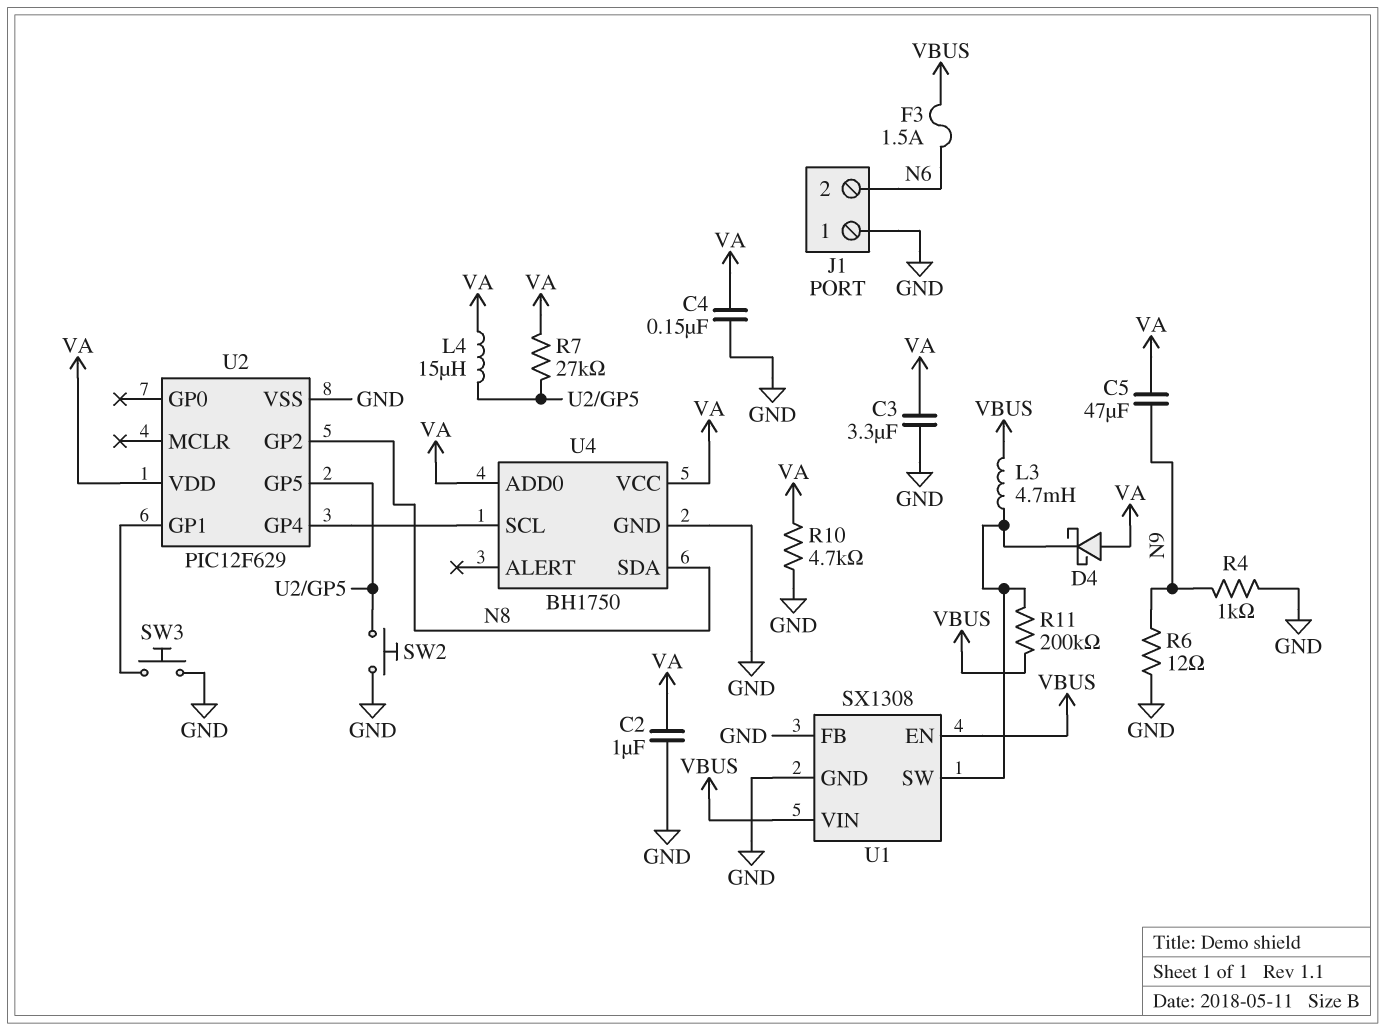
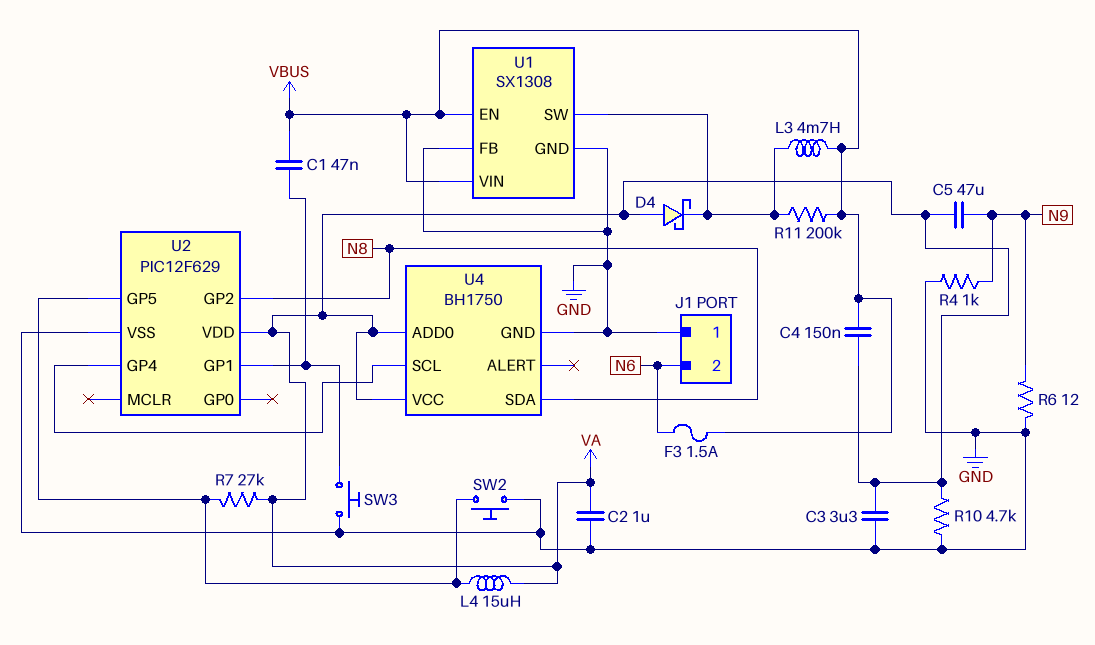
C1: none -> 47nF (U2/GP1, VBUS)
C4: 150nF (GND, VA) -> 150nF (VA, VBUS)

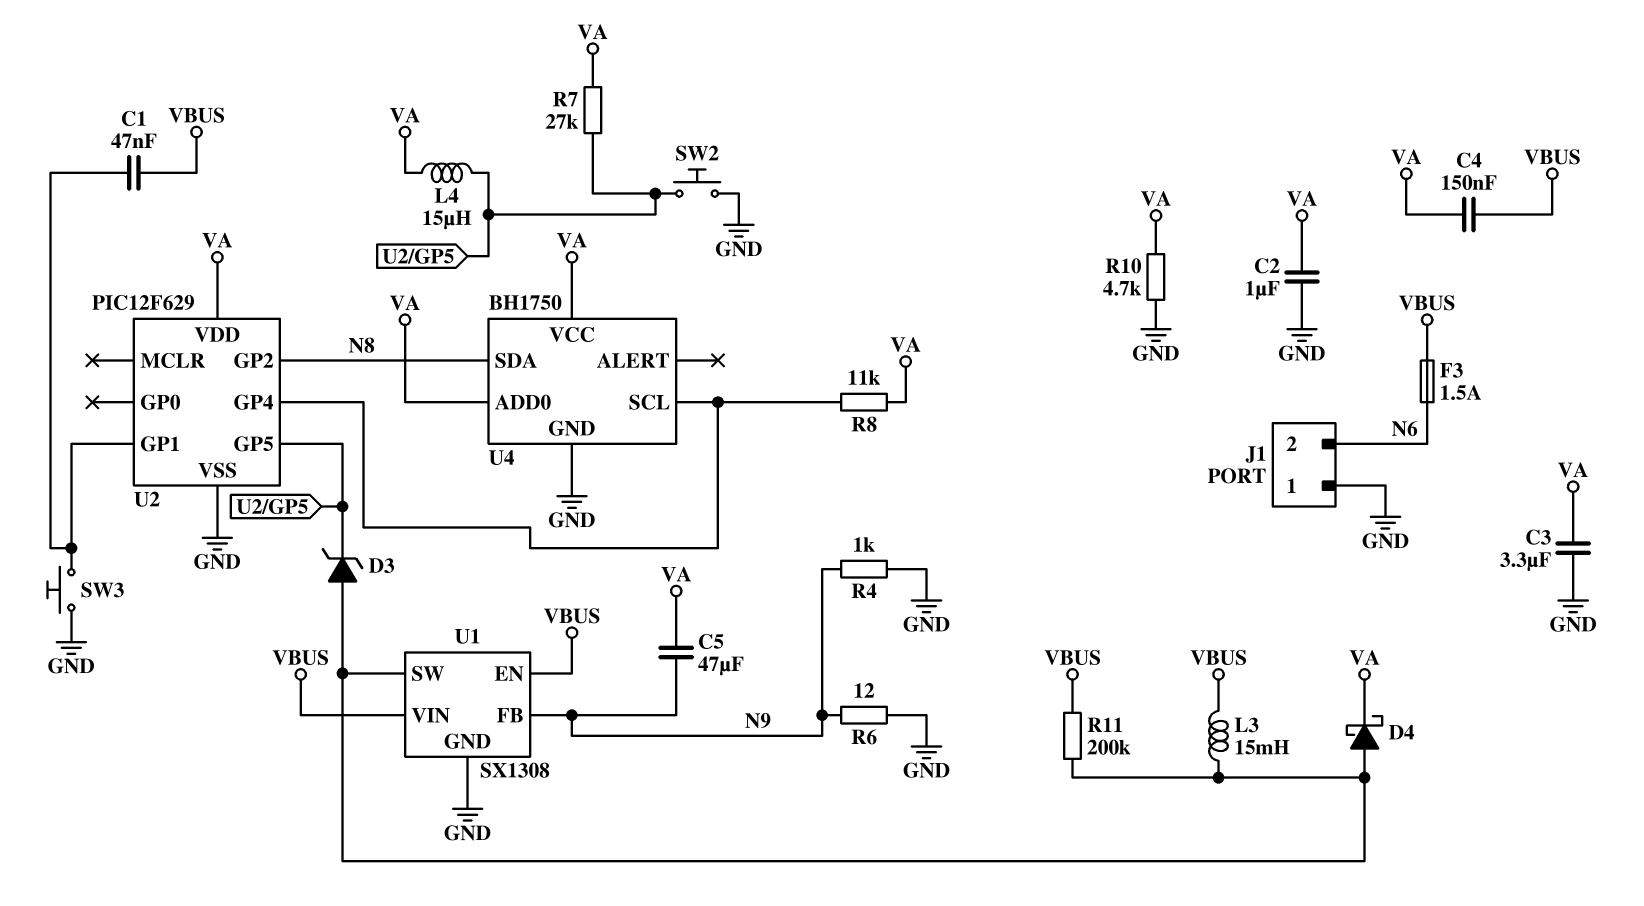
D3: none -> zener (A U1/SW, K U2/GP5)
D4: schottky (A VA, K U1/SW) -> schottky (A U1/SW, K VA)
L3: 4.7mH (U1/SW, VBUS) -> 15mH (U1/SW, VBUS)
R8: none -> 11k (U2/GP4, VA)
U1 pin FB: GND -> N9

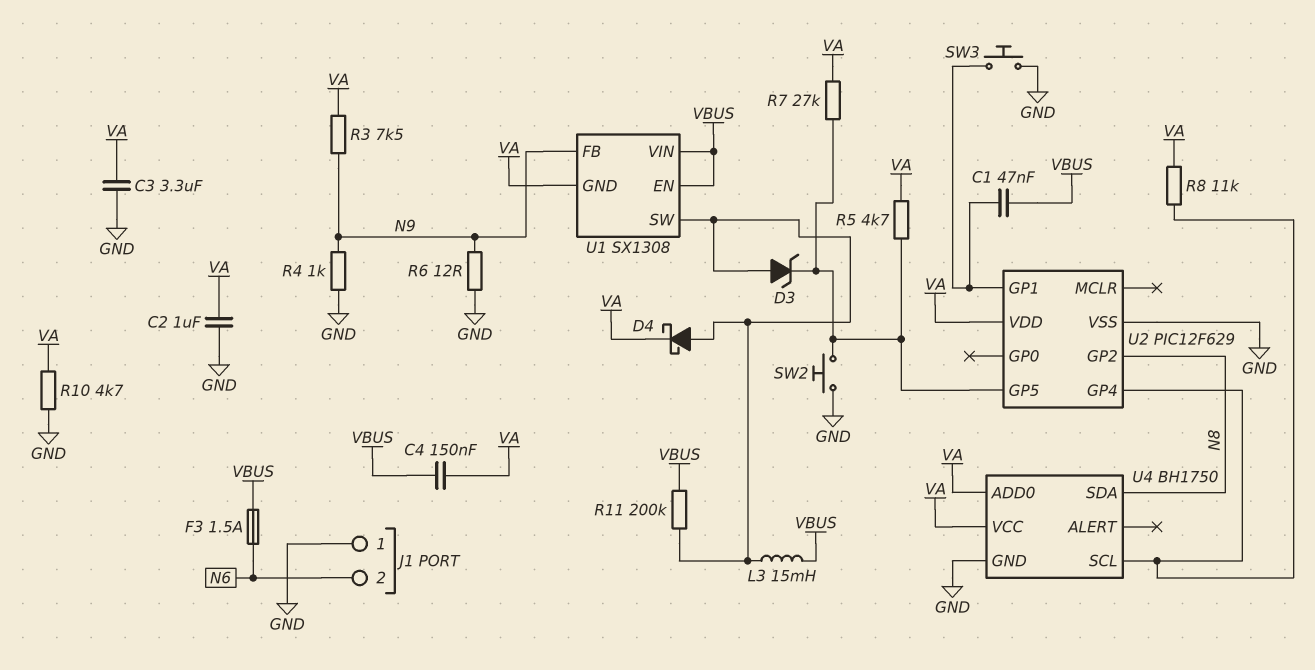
C5: 47uF (N9, VA) -> none
L4: 15uH (U2/GP5, VA) -> none
R3: none -> 7.5k (N9, VA)
R5: none -> 4.7k (U2/GP5, VA)
U1 pin GND: GND -> VA

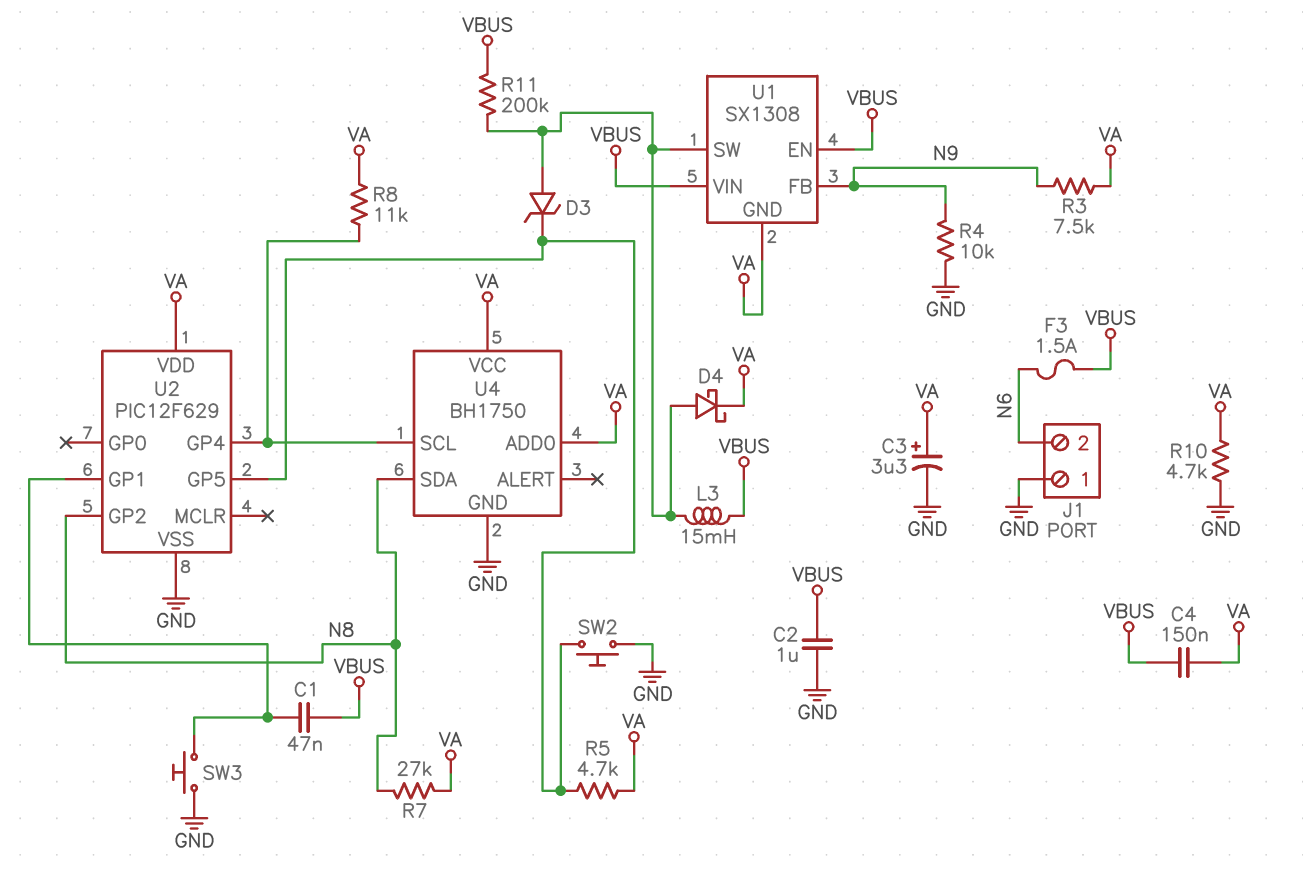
C2: 1uF (GND, VA) -> 1uF (GND, VBUS)
C3: 3.3uF (GND, VA) -> 3.3uF (plus VA, minus GND)
R4: 1k (GND, N9) -> 10k (GND, N9)
R6: 12 (GND, N9) -> none
R7: 27k (U2/GP5, VA) -> 27k (N8, VA)

